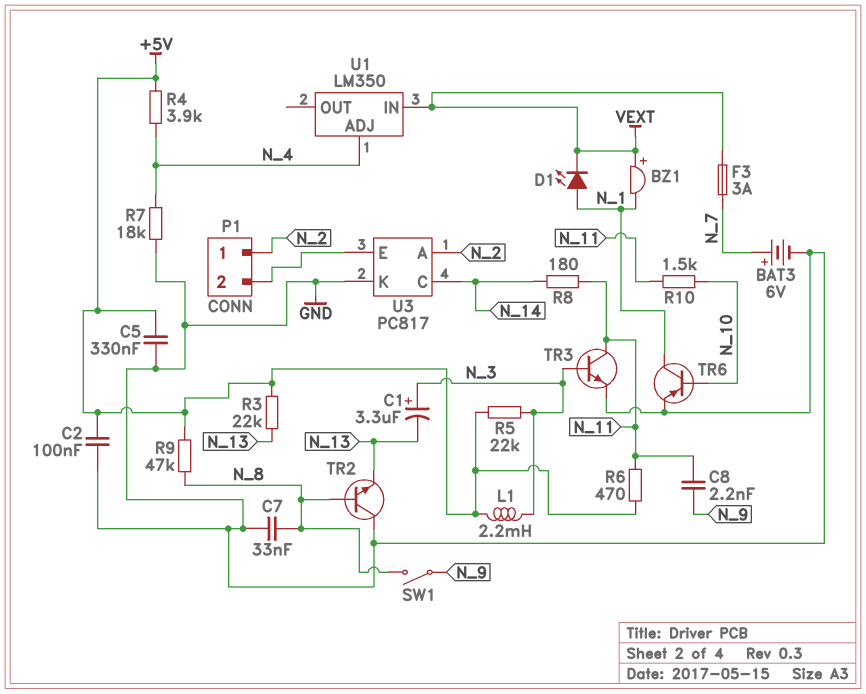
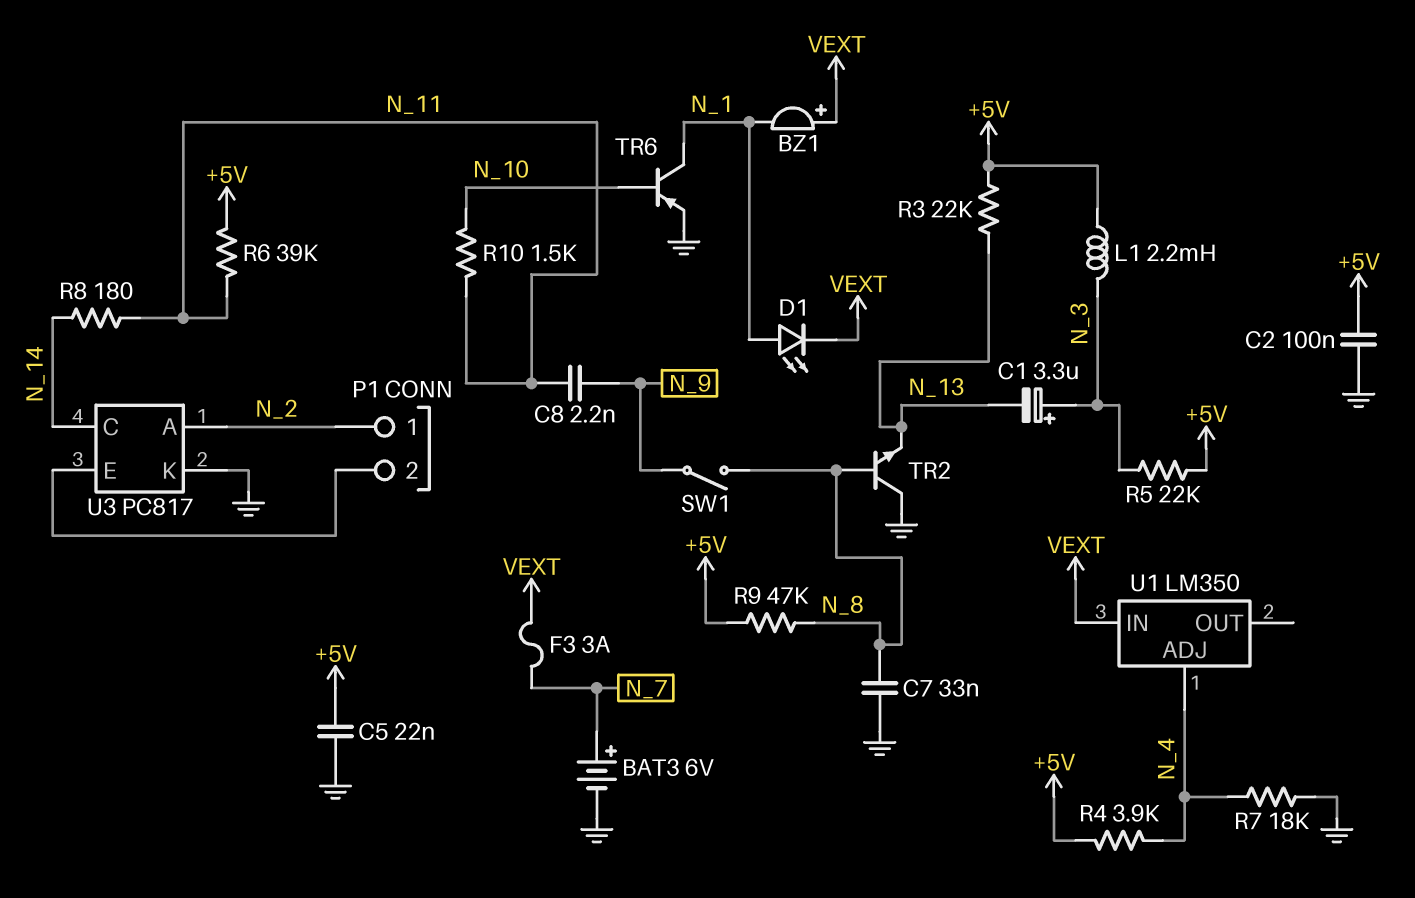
C5: 330nF (+5V, GND) -> 22nF (+5V, GND)
R6: 470 (+5V, N_11) -> 39k (+5V, N_11)
TR3: NPN (B N_3, C N_11, E GND) -> none

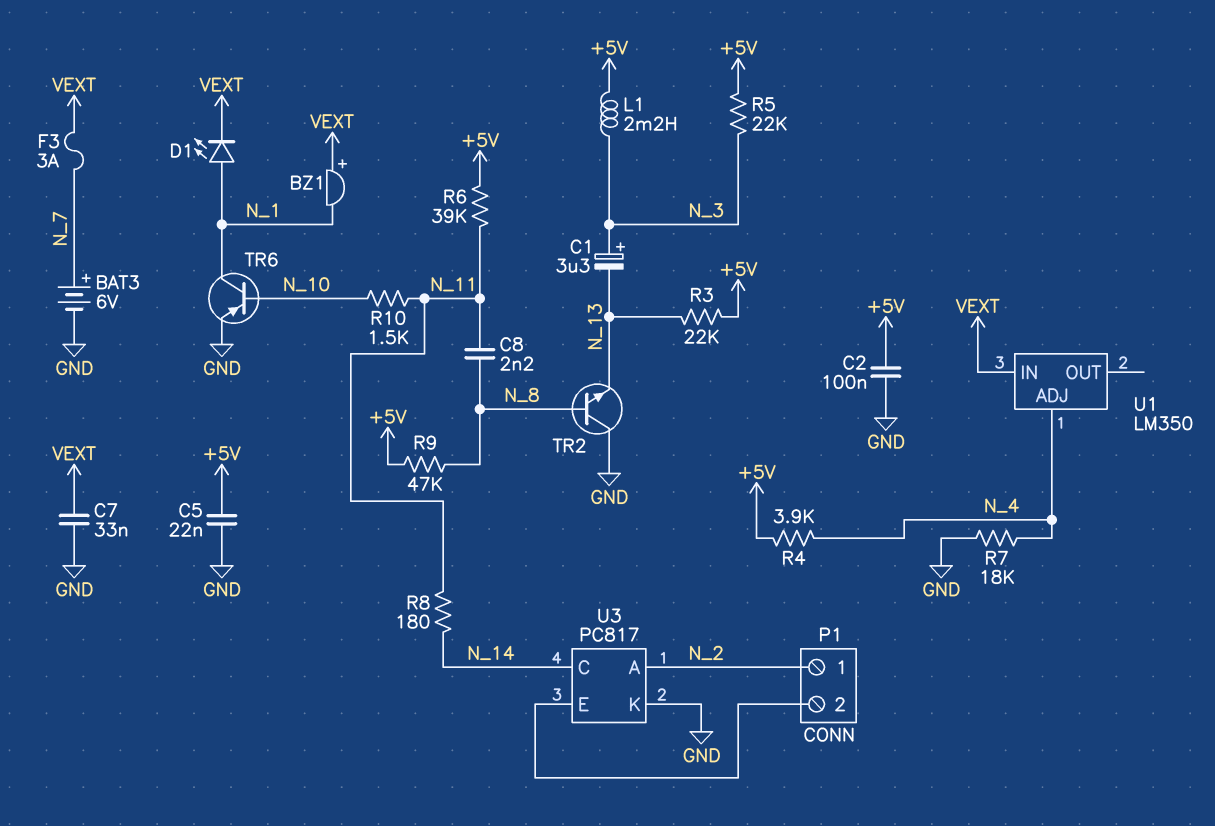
C7: 33nF (GND, N_8) -> 33nF (GND, VEXT)
C8: 2.2nF (N_9, N_11) -> 2.2nF (N_8, N_11)
SW1: switch (N_8, N_9) -> none

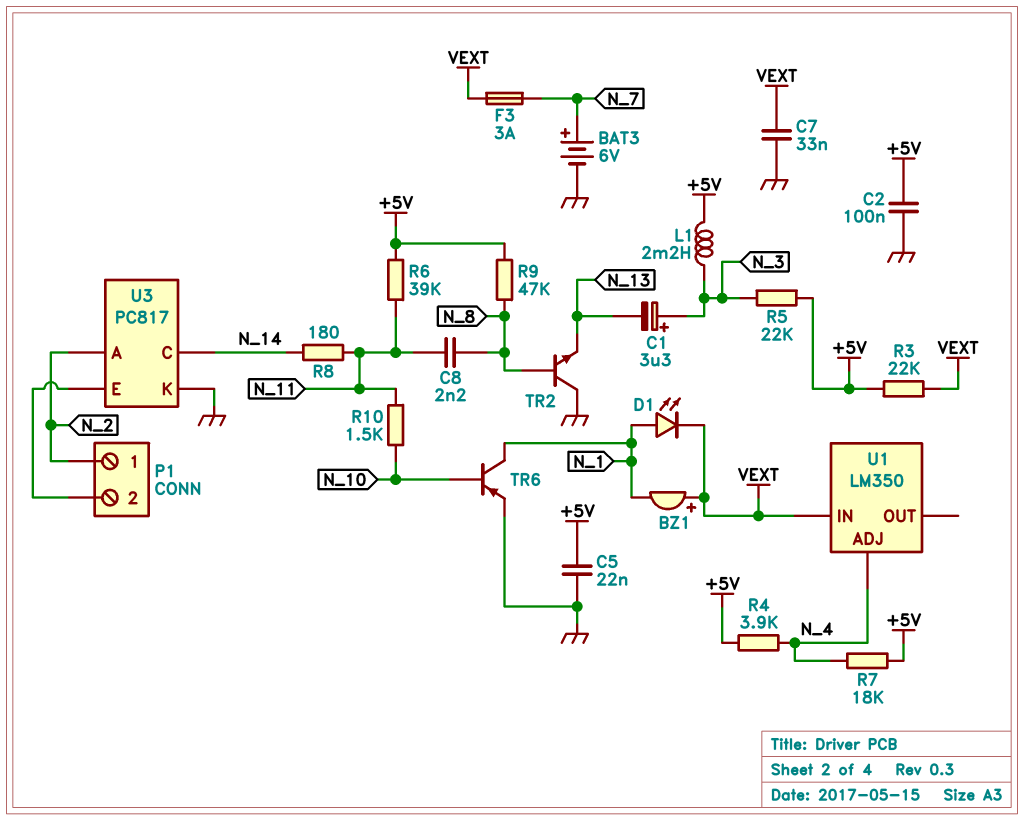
R3: 22k (+5V, N_13) -> 22k (+5V, VEXT)
R7: 18k (GND, N_4) -> 18k (+5V, N_4)

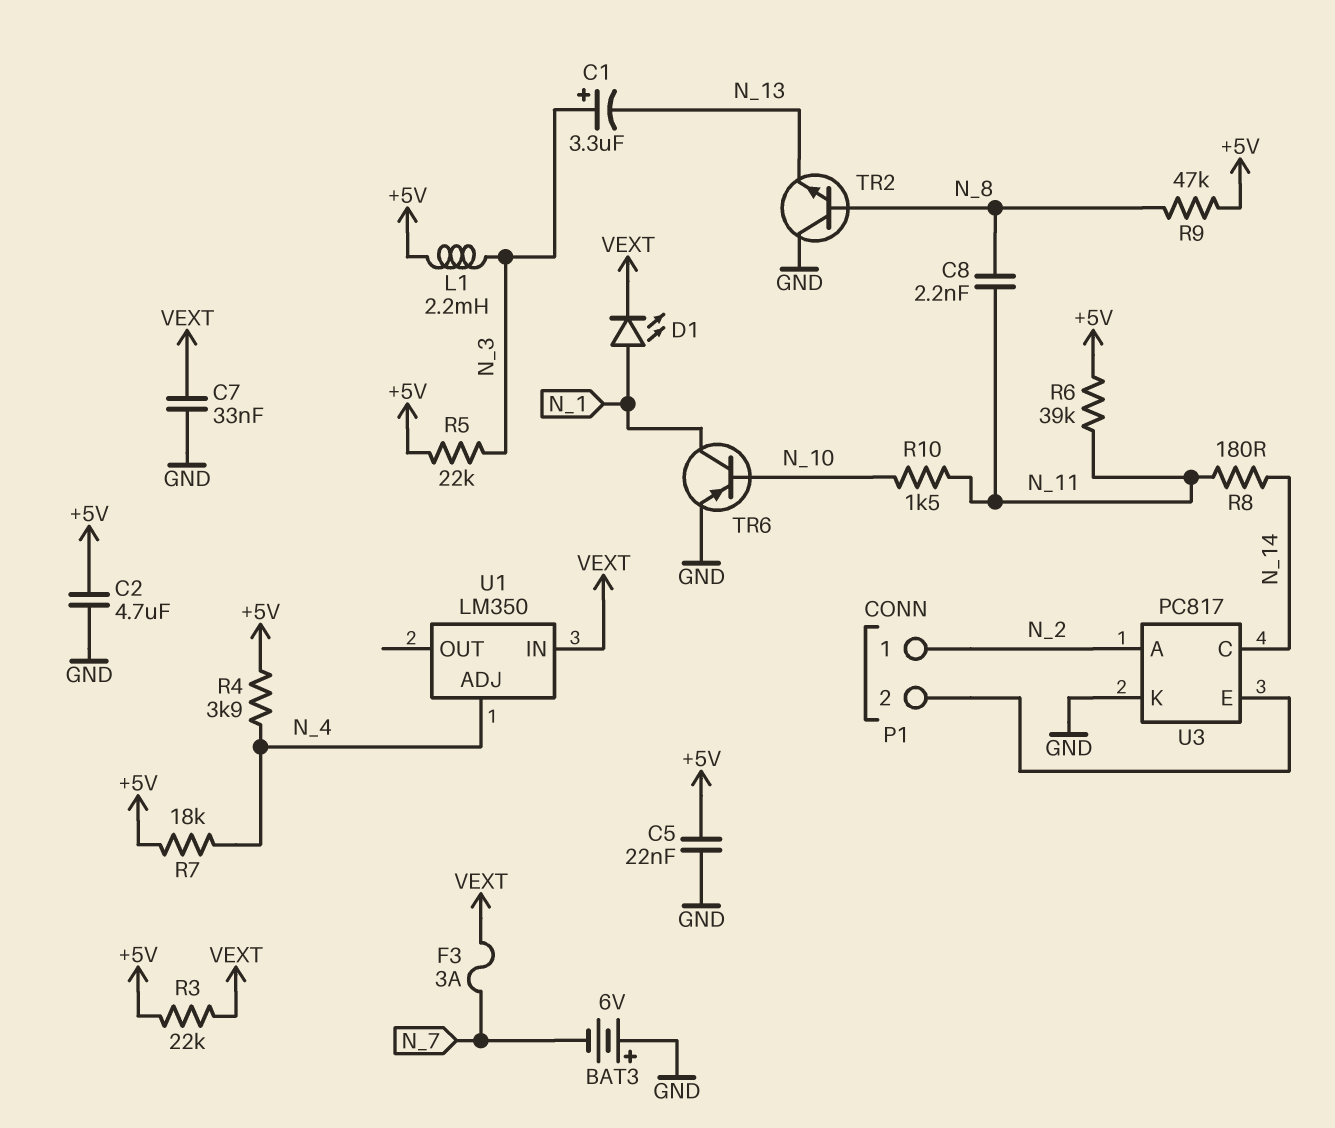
BAT3: 6V (plus N_7, minus GND) -> 6V (plus GND, minus N_7)
BZ1: buzzer (plus VEXT, minus N_1) -> none
C2: 100nF (+5V, GND) -> 4.7uF (+5V, GND)

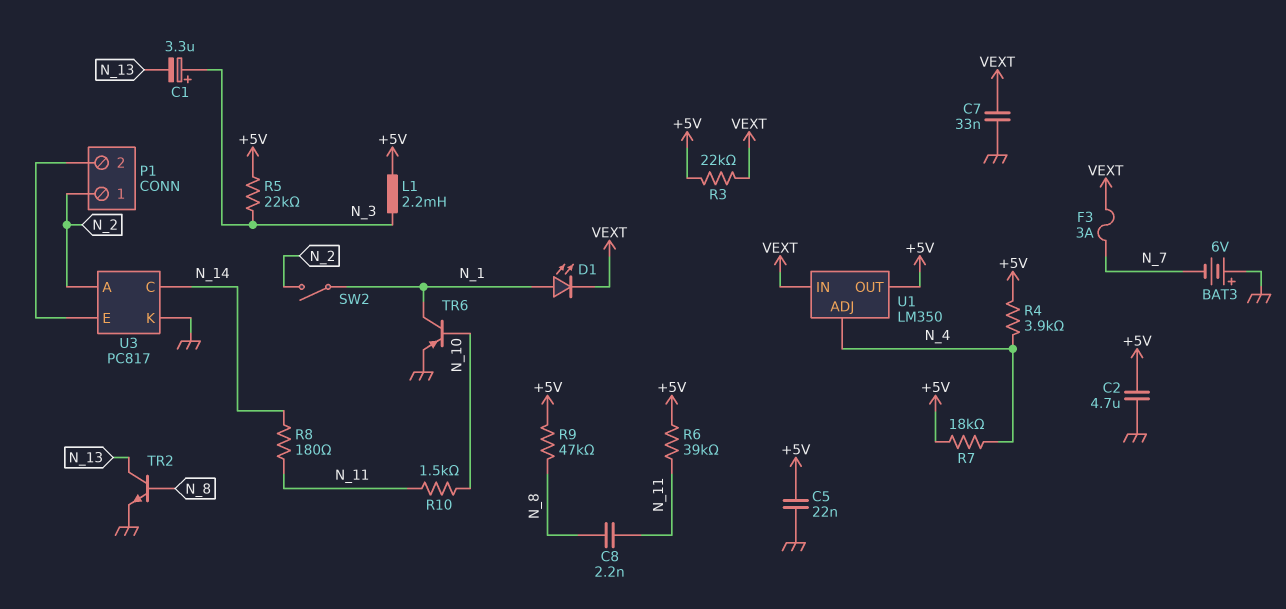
SW2: none -> switch (N_1, N_2)
TR2: NPN (B N_8, C GND, E N_13) -> NPN (B N_8, C N_13, E GND)
U1 pin OUT: none -> +5V

